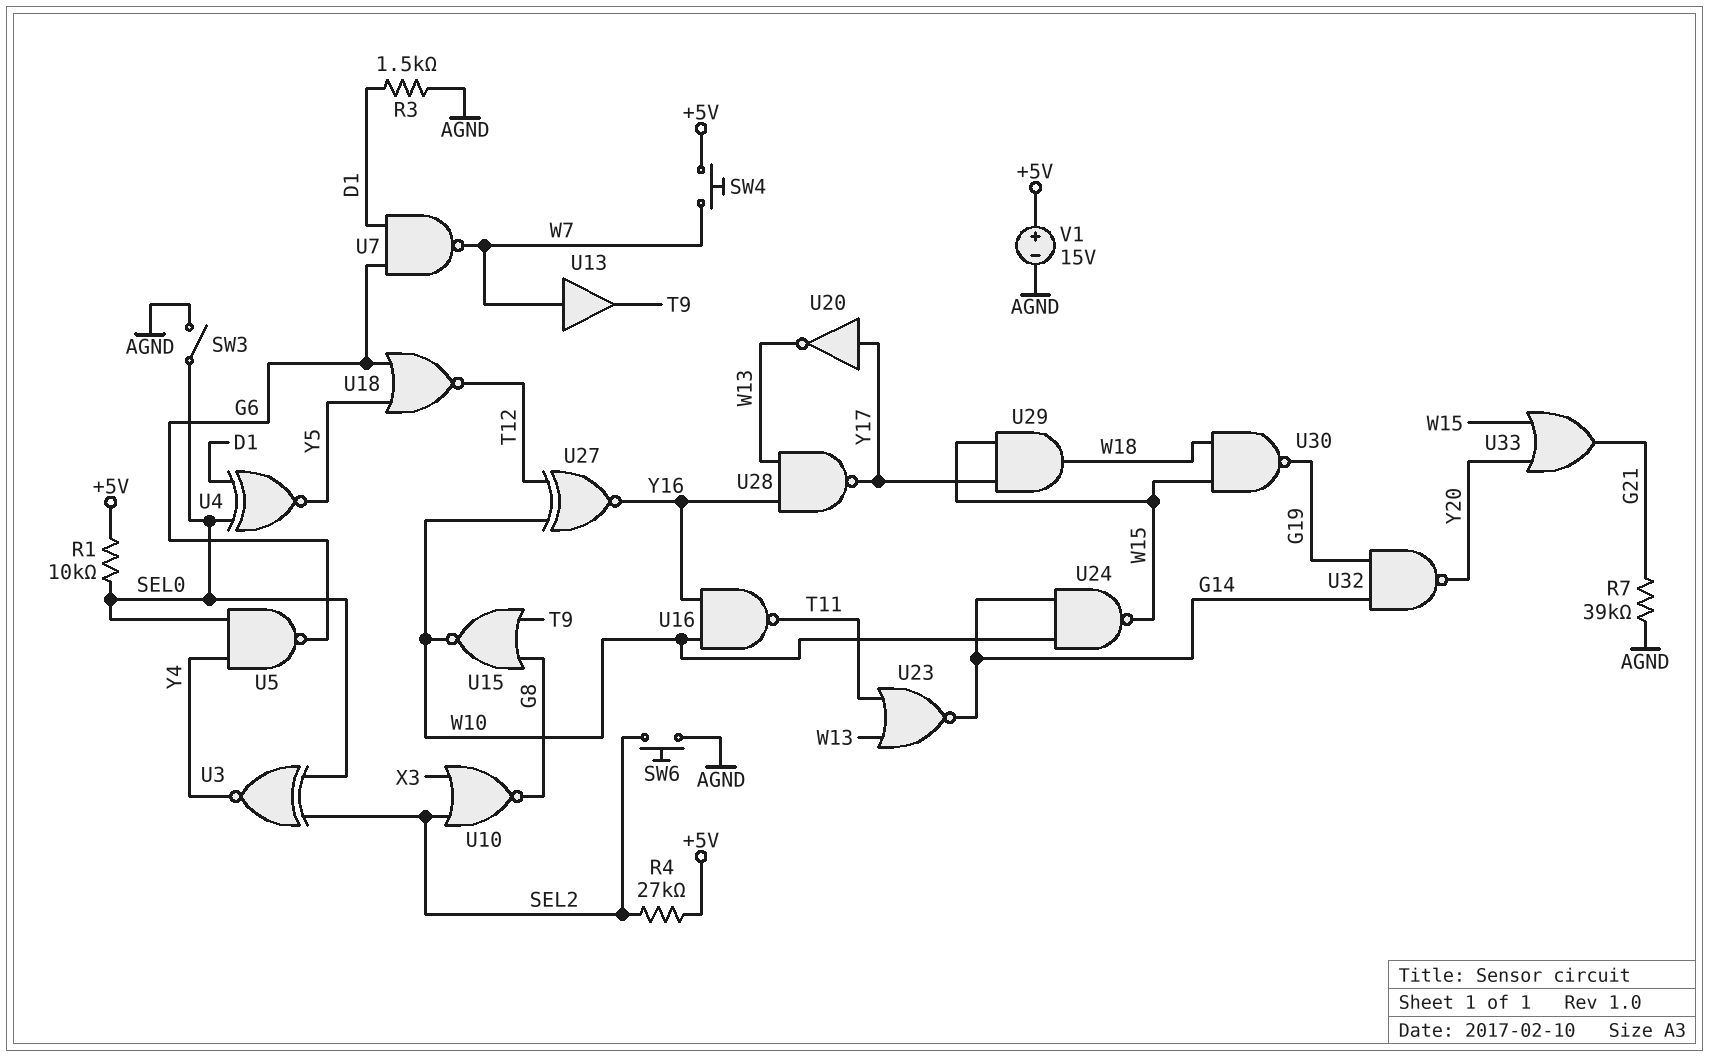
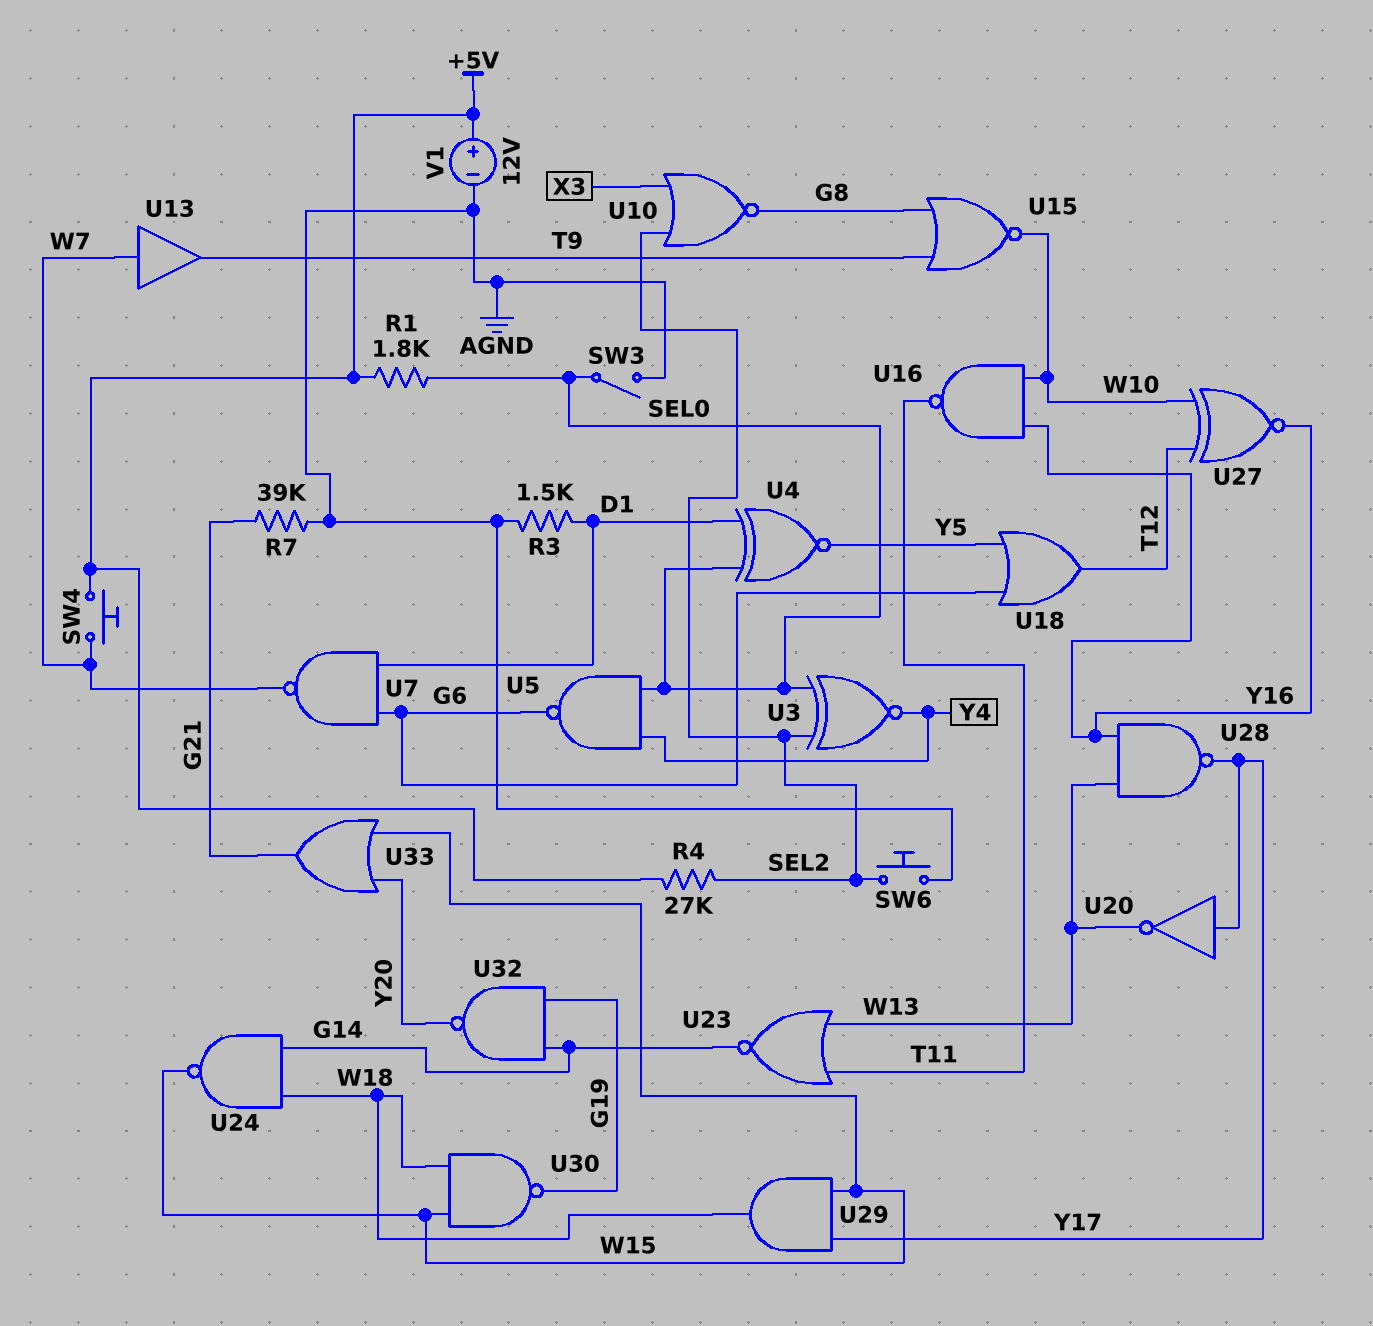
R1: 10k (+5V, SEL0) -> 1.8k (+5V, SEL0)
U18: NOR (in G6, in Y5, out T12) -> OR (in G6, in Y5, out T12)
U24: NAND (in G14, in W10, out W15) -> NAND (in G14, in W18, out W15)
V1: 15V (plus +5V, minus AGND) -> 12V (plus +5V, minus AGND)

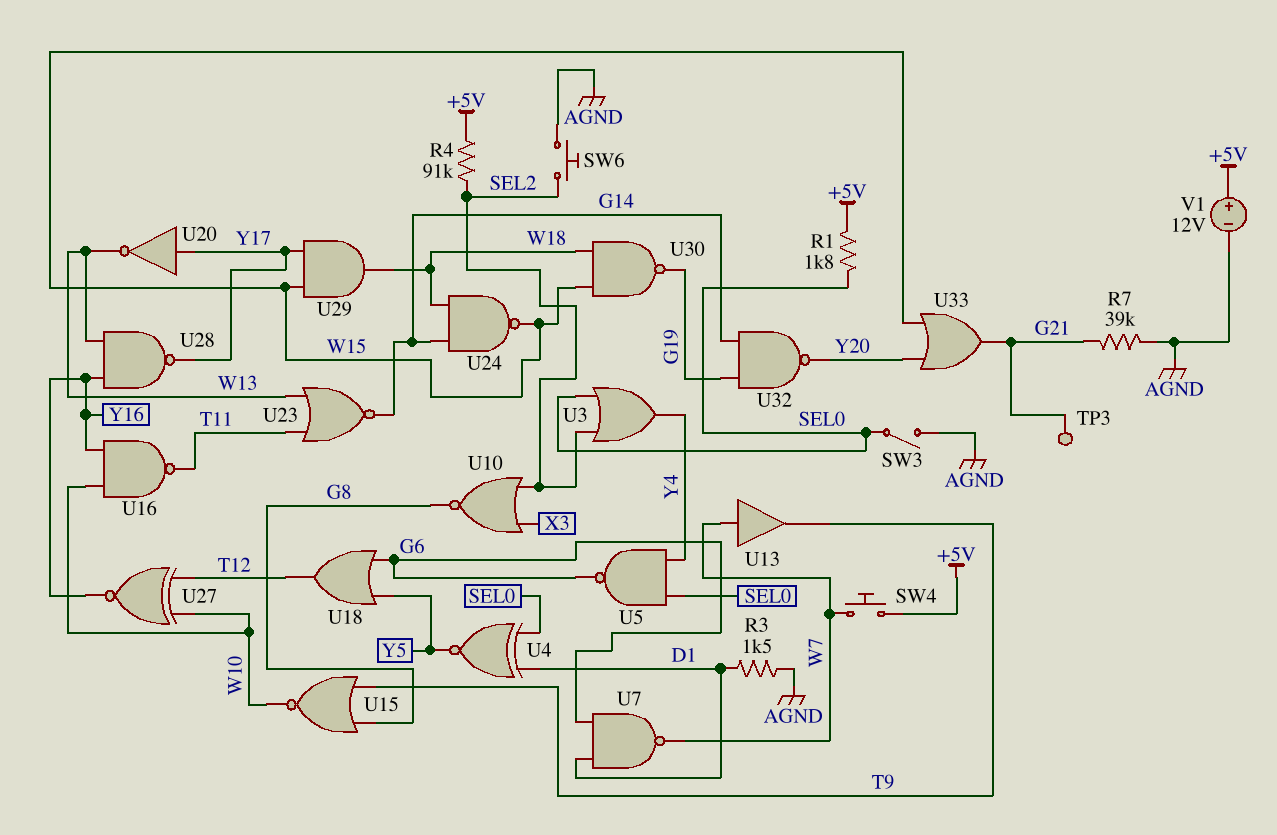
R4: 27k (+5V, SEL2) -> 91k (+5V, SEL2)
TP3: none -> test point (G21)
U3: XNOR (in SEL0, in SEL2, out Y4) -> OR (in SEL0, in SEL2, out Y4)

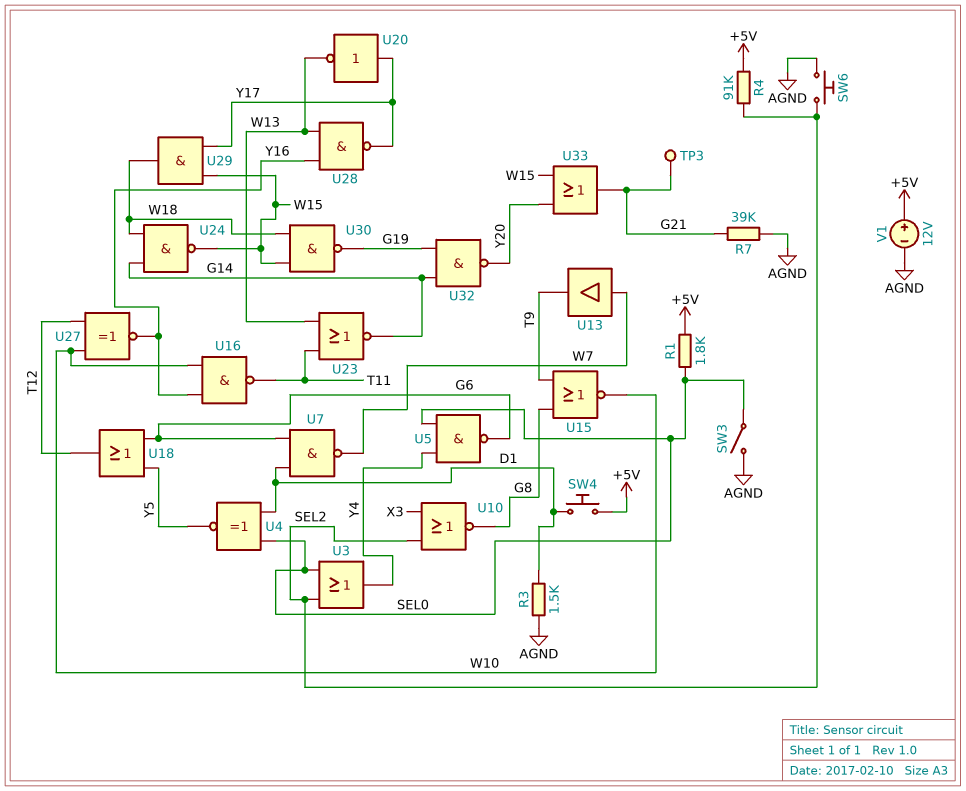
SW4: button (+5V, W7) -> button (+5V, D1)

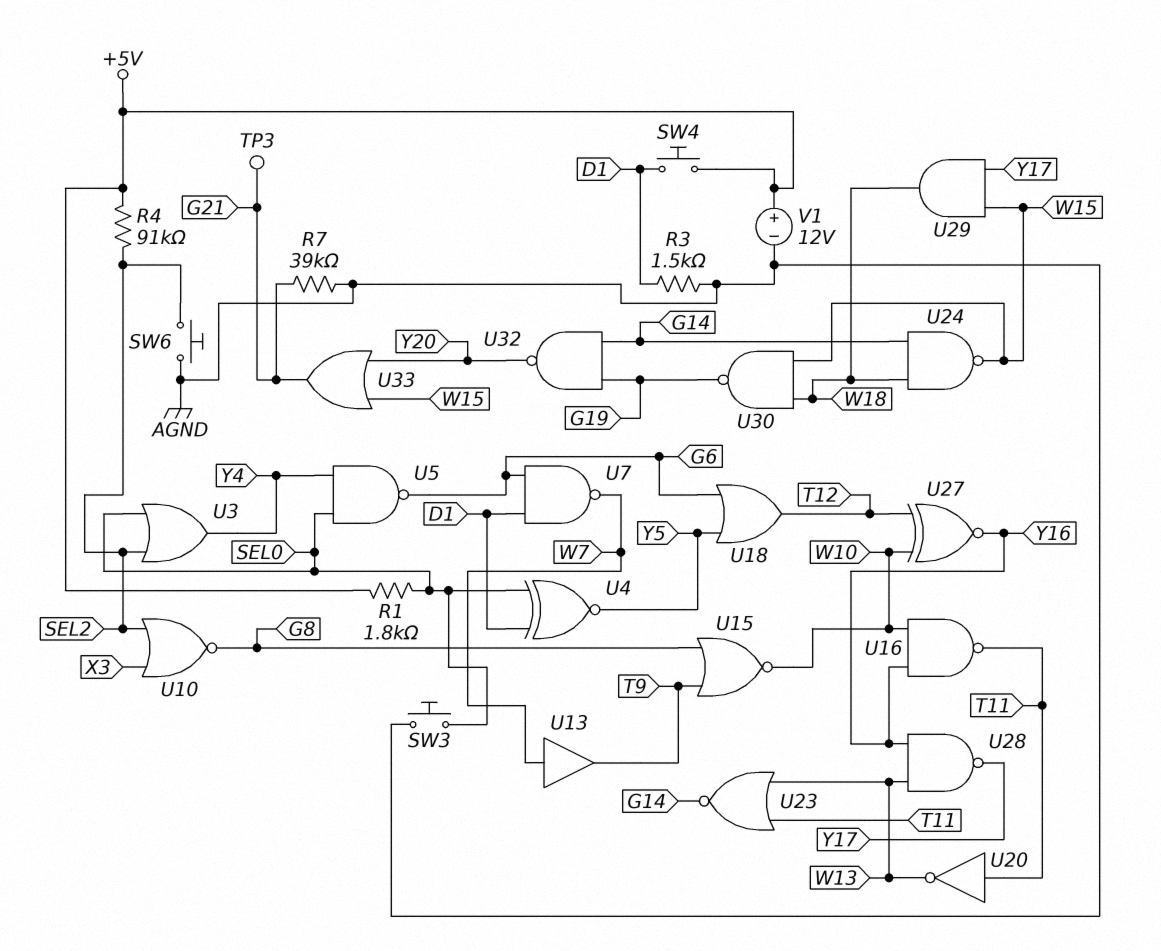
SW3: switch (AGND, SEL0) -> button (AGND, SEL0)
U20: NOT (in Y17, out W13) -> NOT (in T11, out W13)

